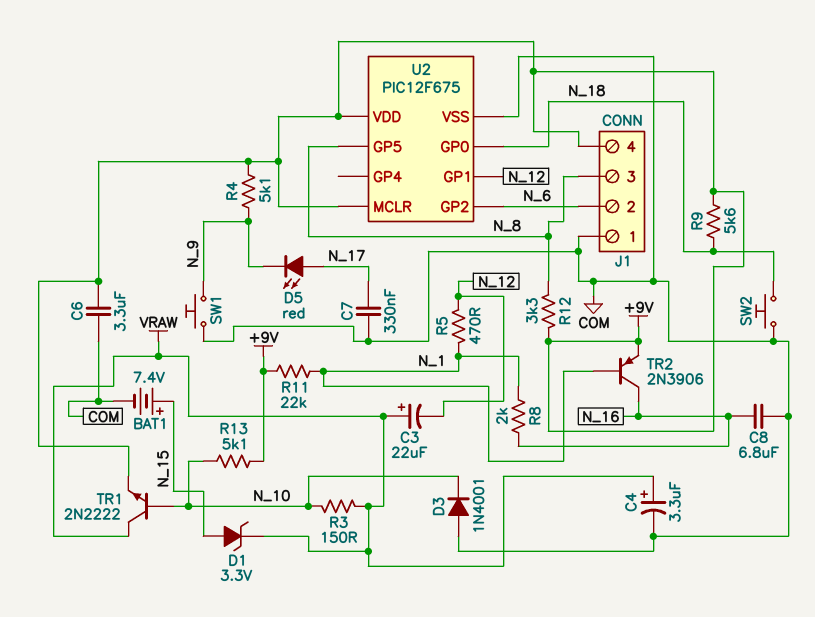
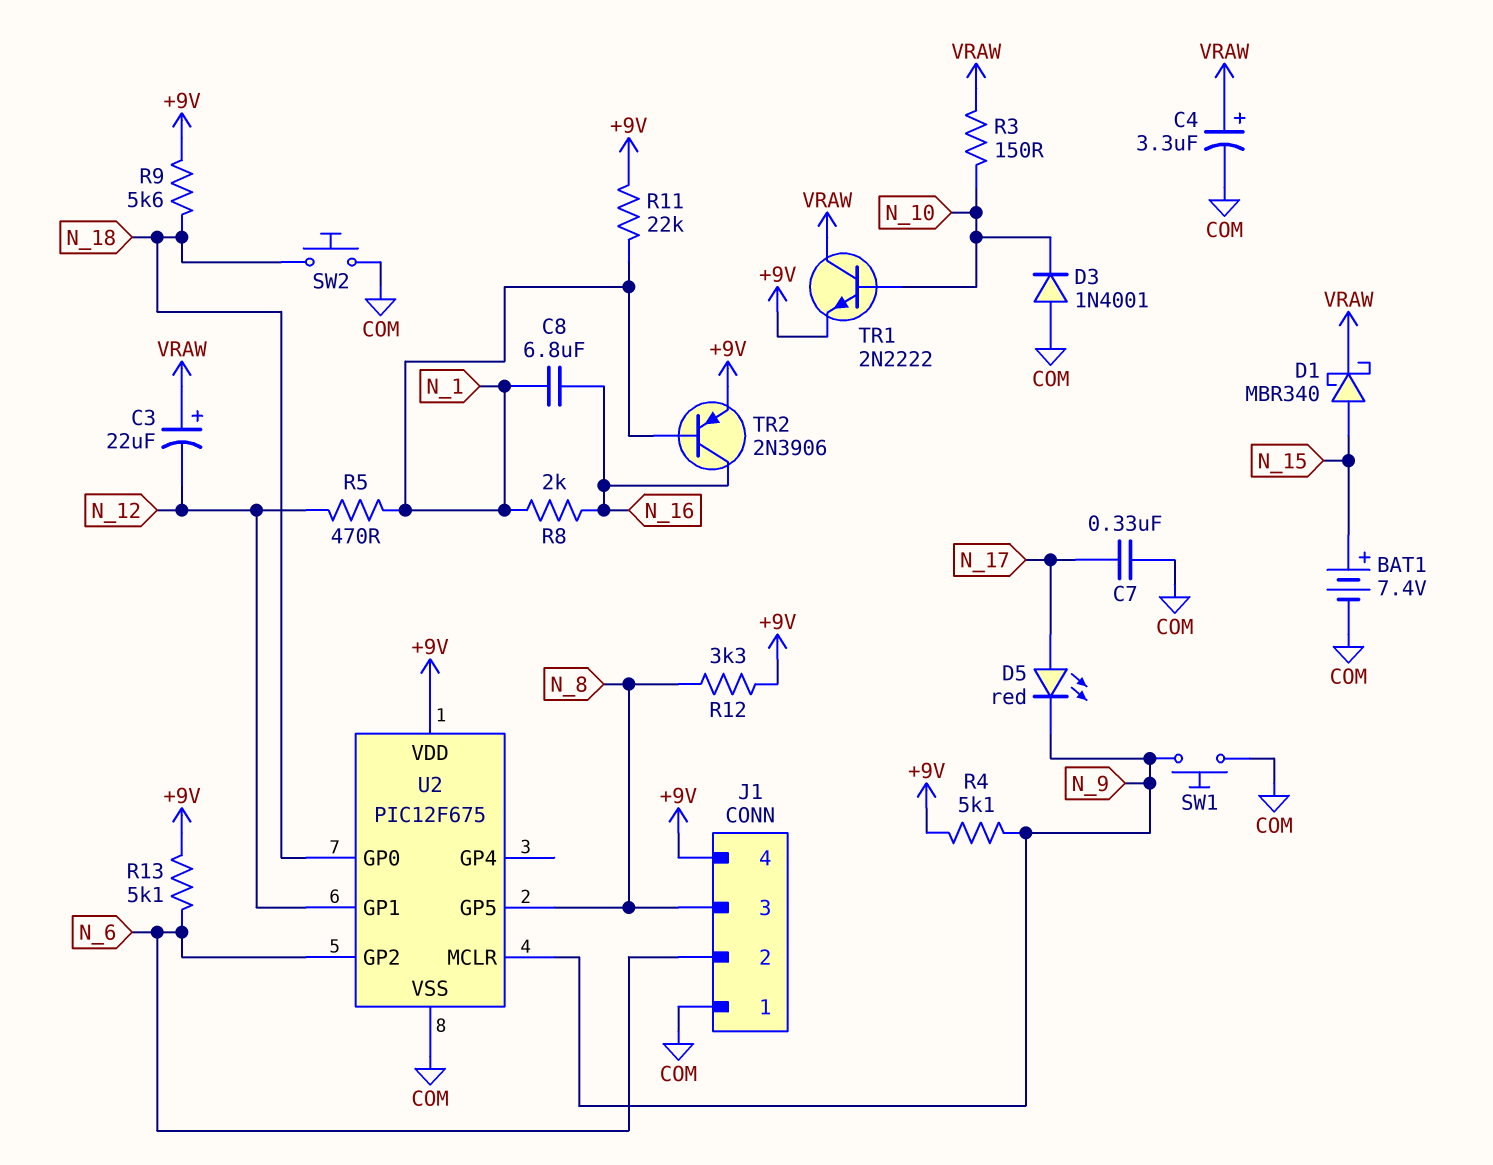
C6: 3.3uF (+9V, COM) -> none
C8: 6.8uF (COM, N_16) -> 6.8uF (N_1, N_16)
D1: zener 3.3V (A N_15, K VRAW) -> schottky MBR340 (A N_15, K VRAW)
R13: 5.1k (+9V, N_10) -> 5.1k (+9V, N_6)
U2 pin MCLR: +9V -> N_9

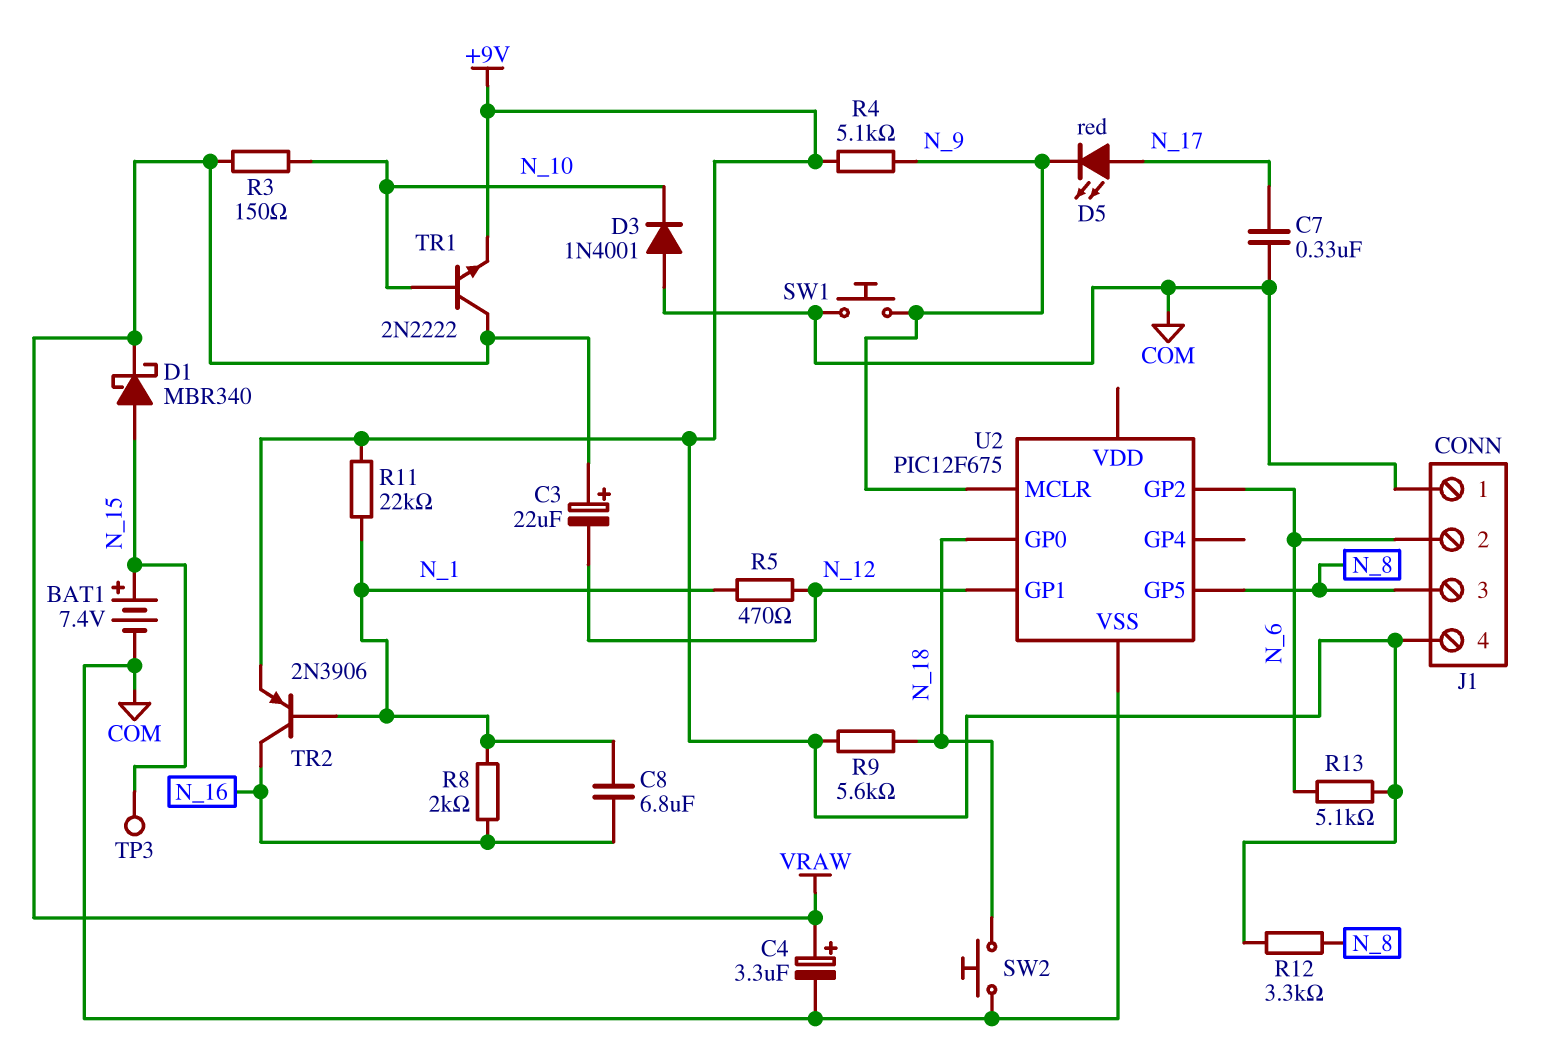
TP3: none -> test point (N_15)
U2 pin VDD: +9V -> none

